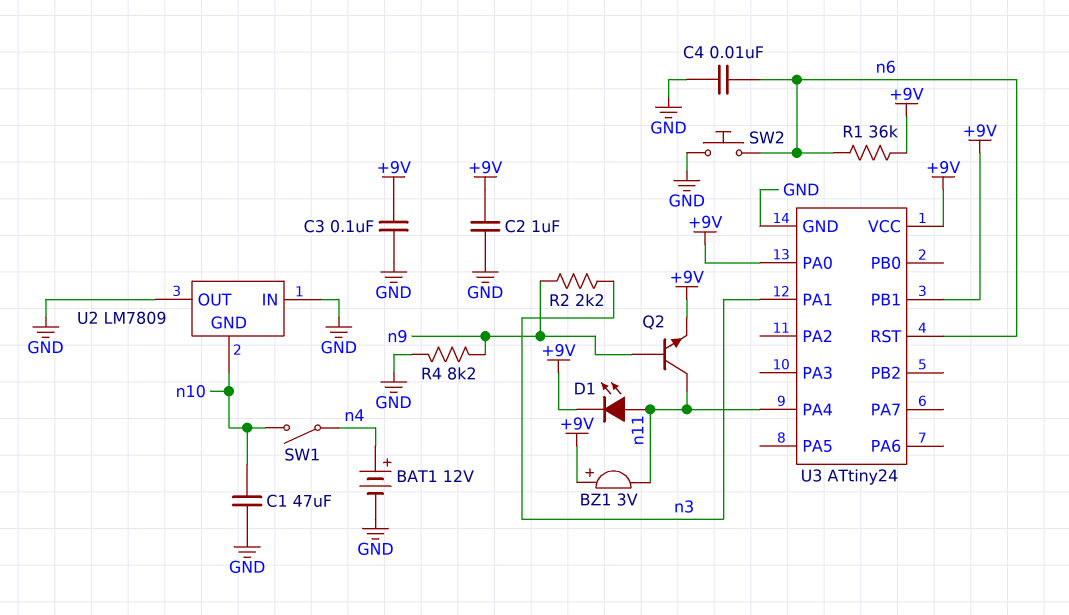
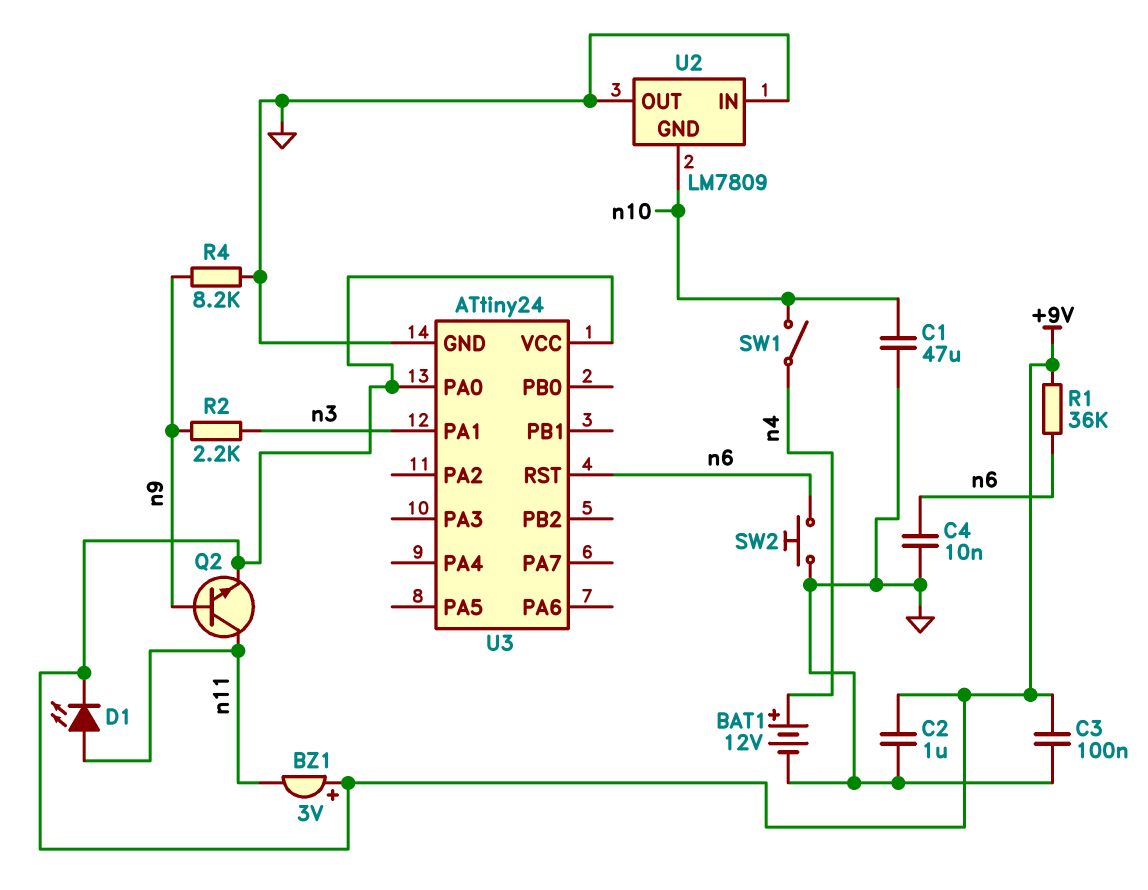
U3 pin PA4: n11 -> none
U3 pin PB1: +9V -> none

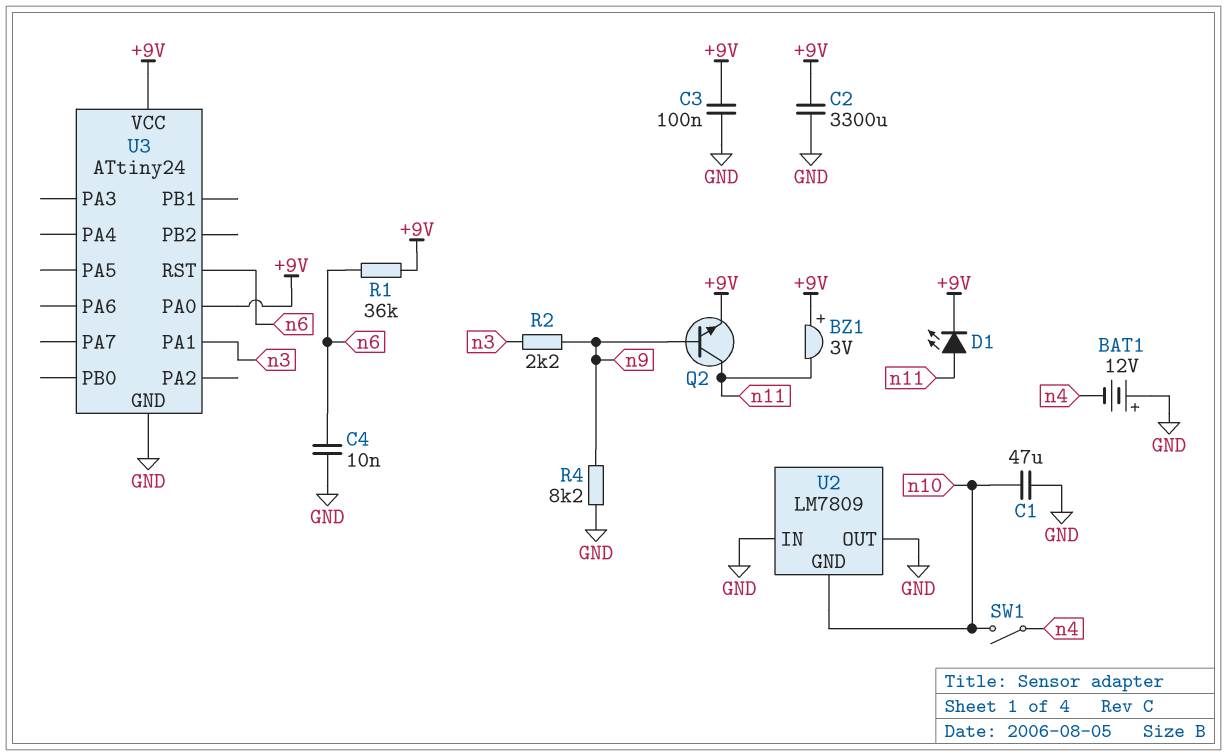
BAT1: 12V (plus n4, minus GND) -> 12V (plus GND, minus n4)
C2: 1uF (+9V, GND) -> 3300uF (+9V, GND)
SW2: button (GND, n6) -> none

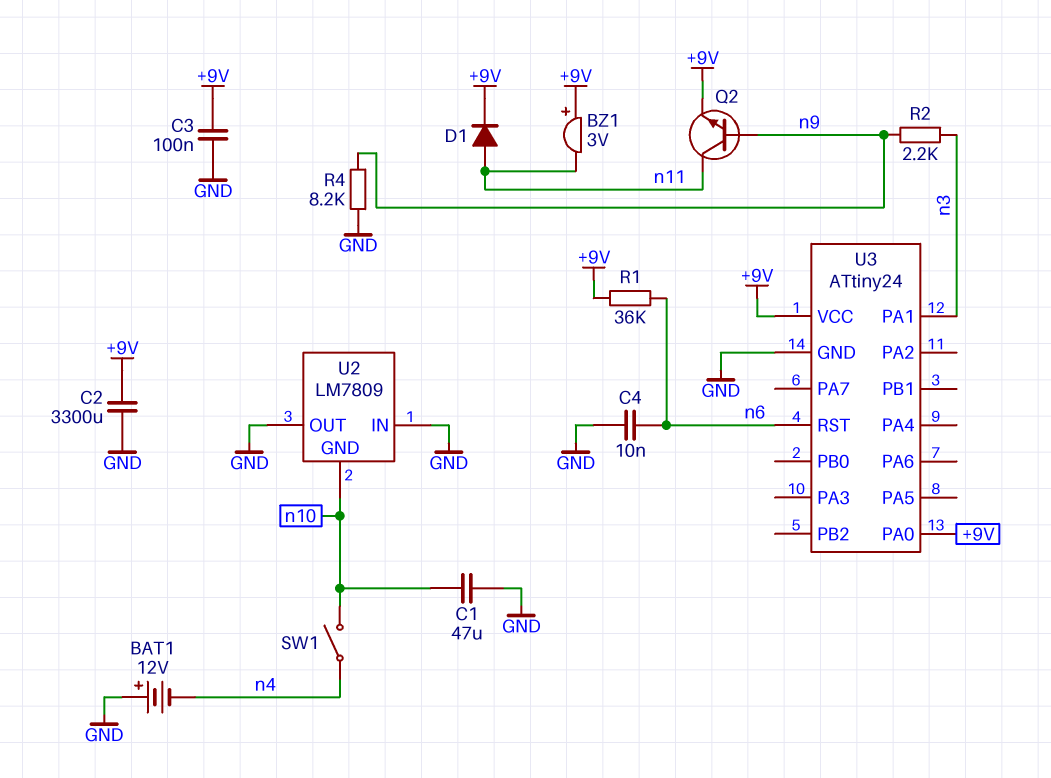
D1: LED (A n11, K +9V) -> diode (A n11, K +9V)

